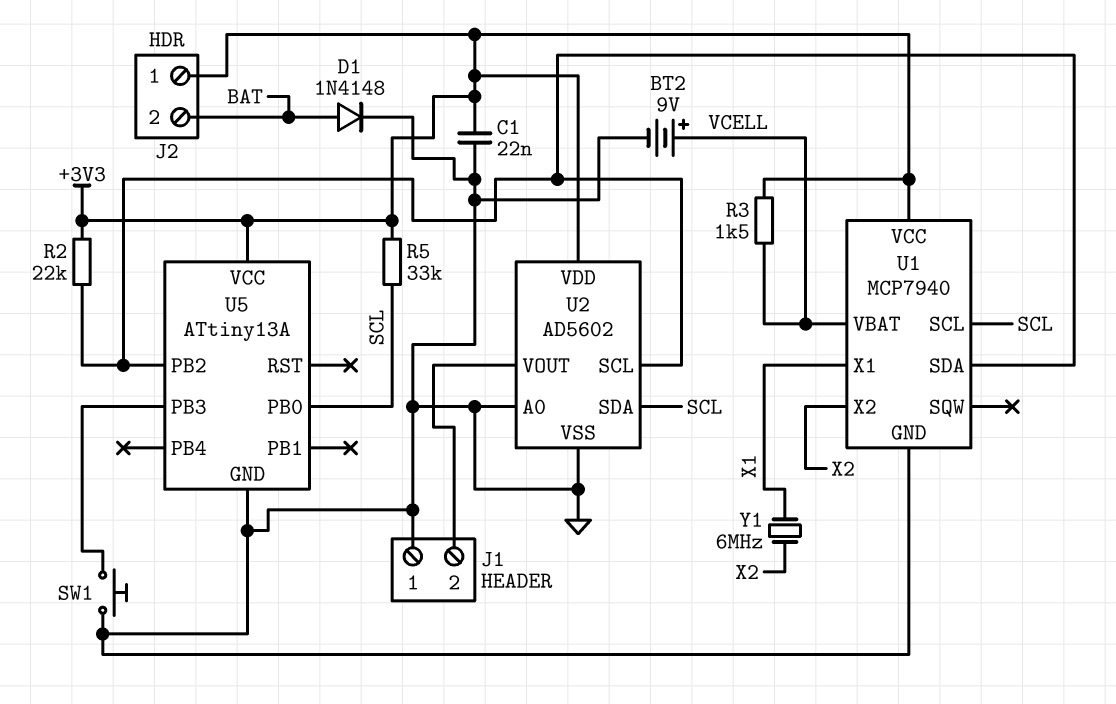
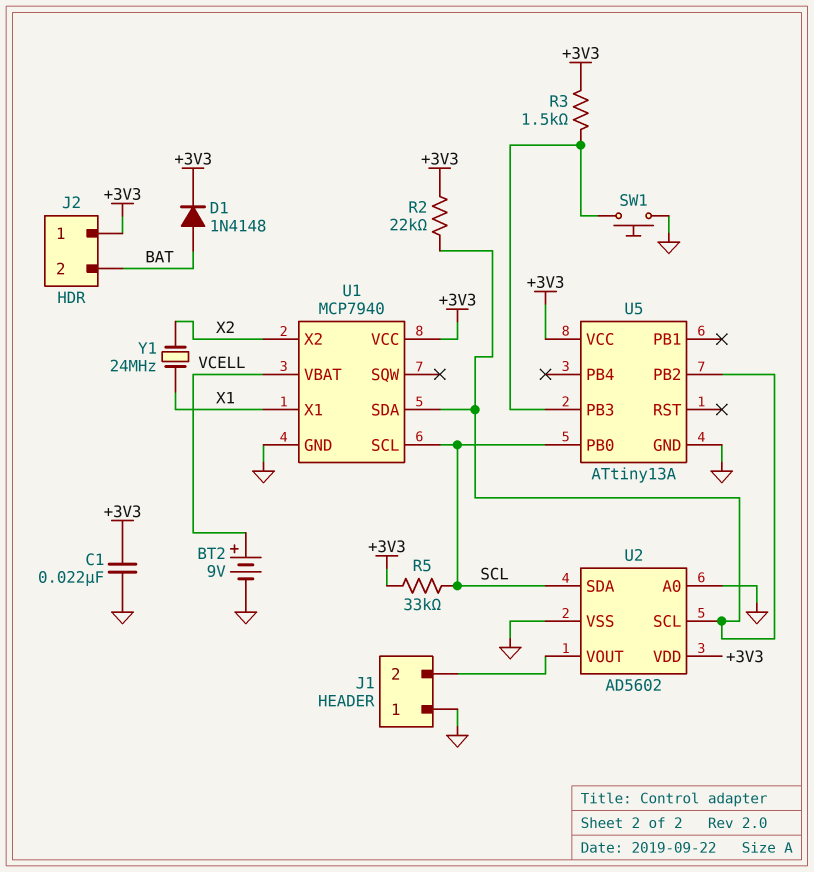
D1: diode 1N4148 (A BAT, K GND) -> diode 1N4148 (A BAT, K +3V3)
R3: 1.5k (+3V3, VCELL) -> 1.5k (+3V3, U5/PB3)
Y1: 6MHz (X1, X2) -> 24MHz (X1, X2)

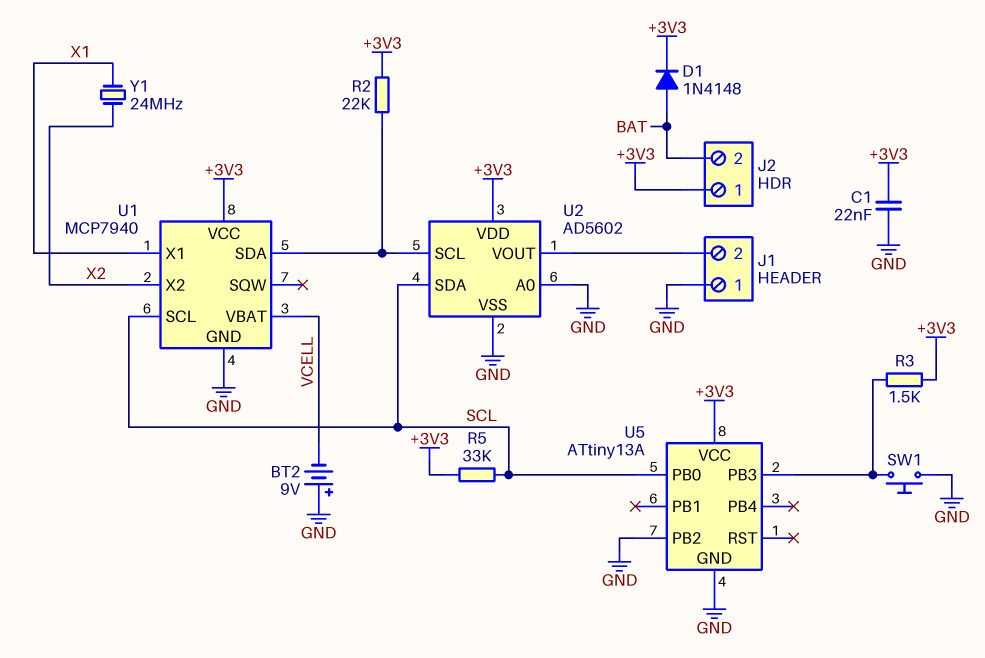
BT2: 9V (plus VCELL, minus GND) -> 9V (plus GND, minus VCELL)
U5 pin PB2: U1/SDA -> GND

